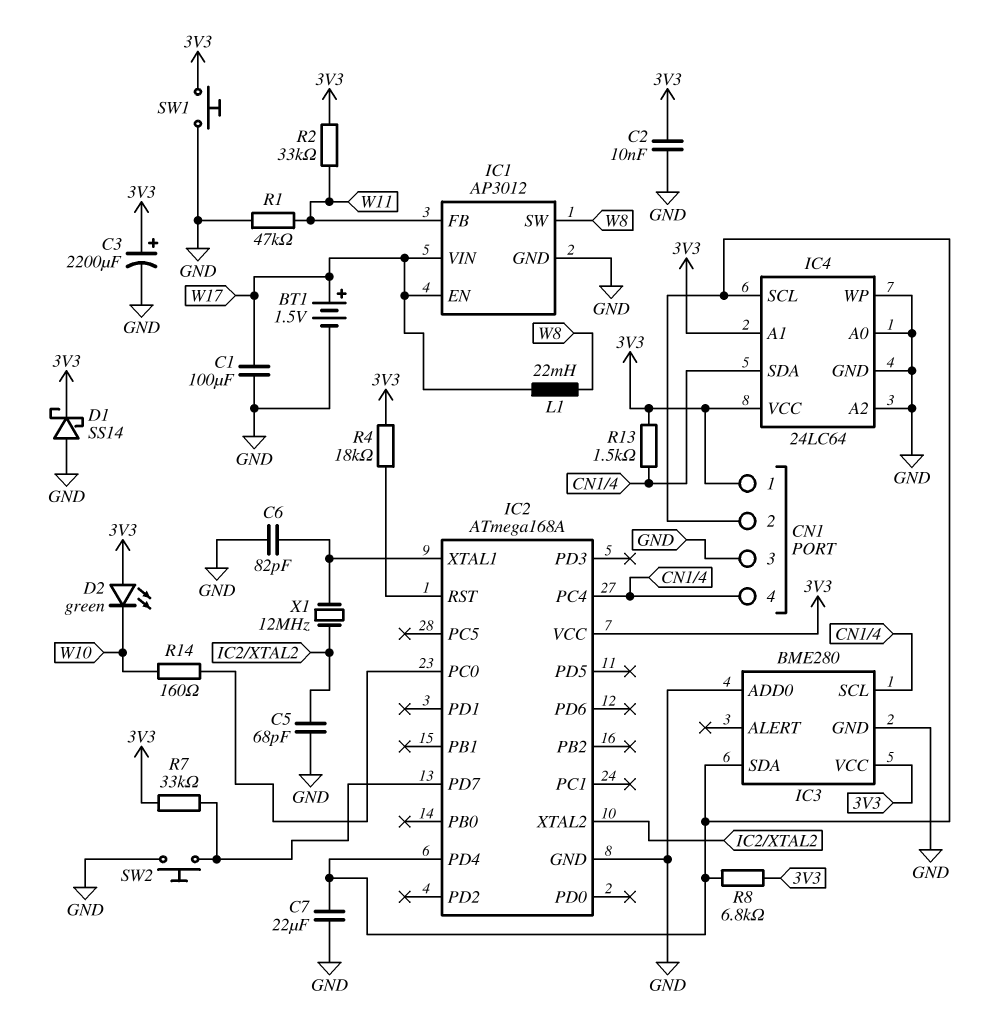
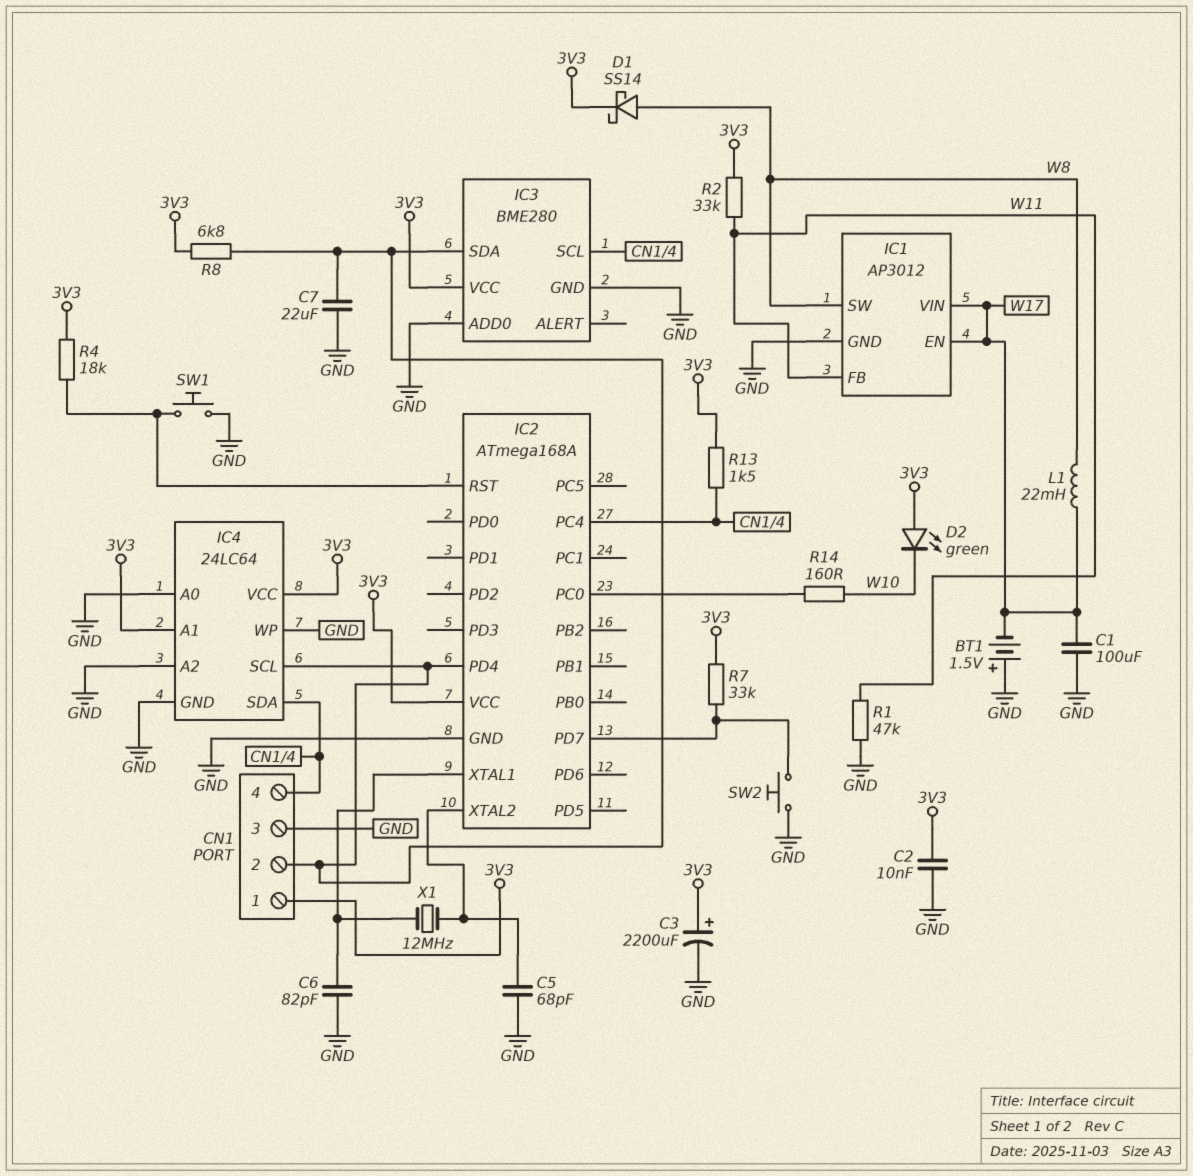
BT1: 1.5V (plus W17, minus GND) -> 1.5V (plus GND, minus W17)
D1: schottky SS14 (A GND, K 3V3) -> schottky SS14 (A W8, K 3V3)
SW1: button (3V3, GND) -> button (GND, IC2/RST)

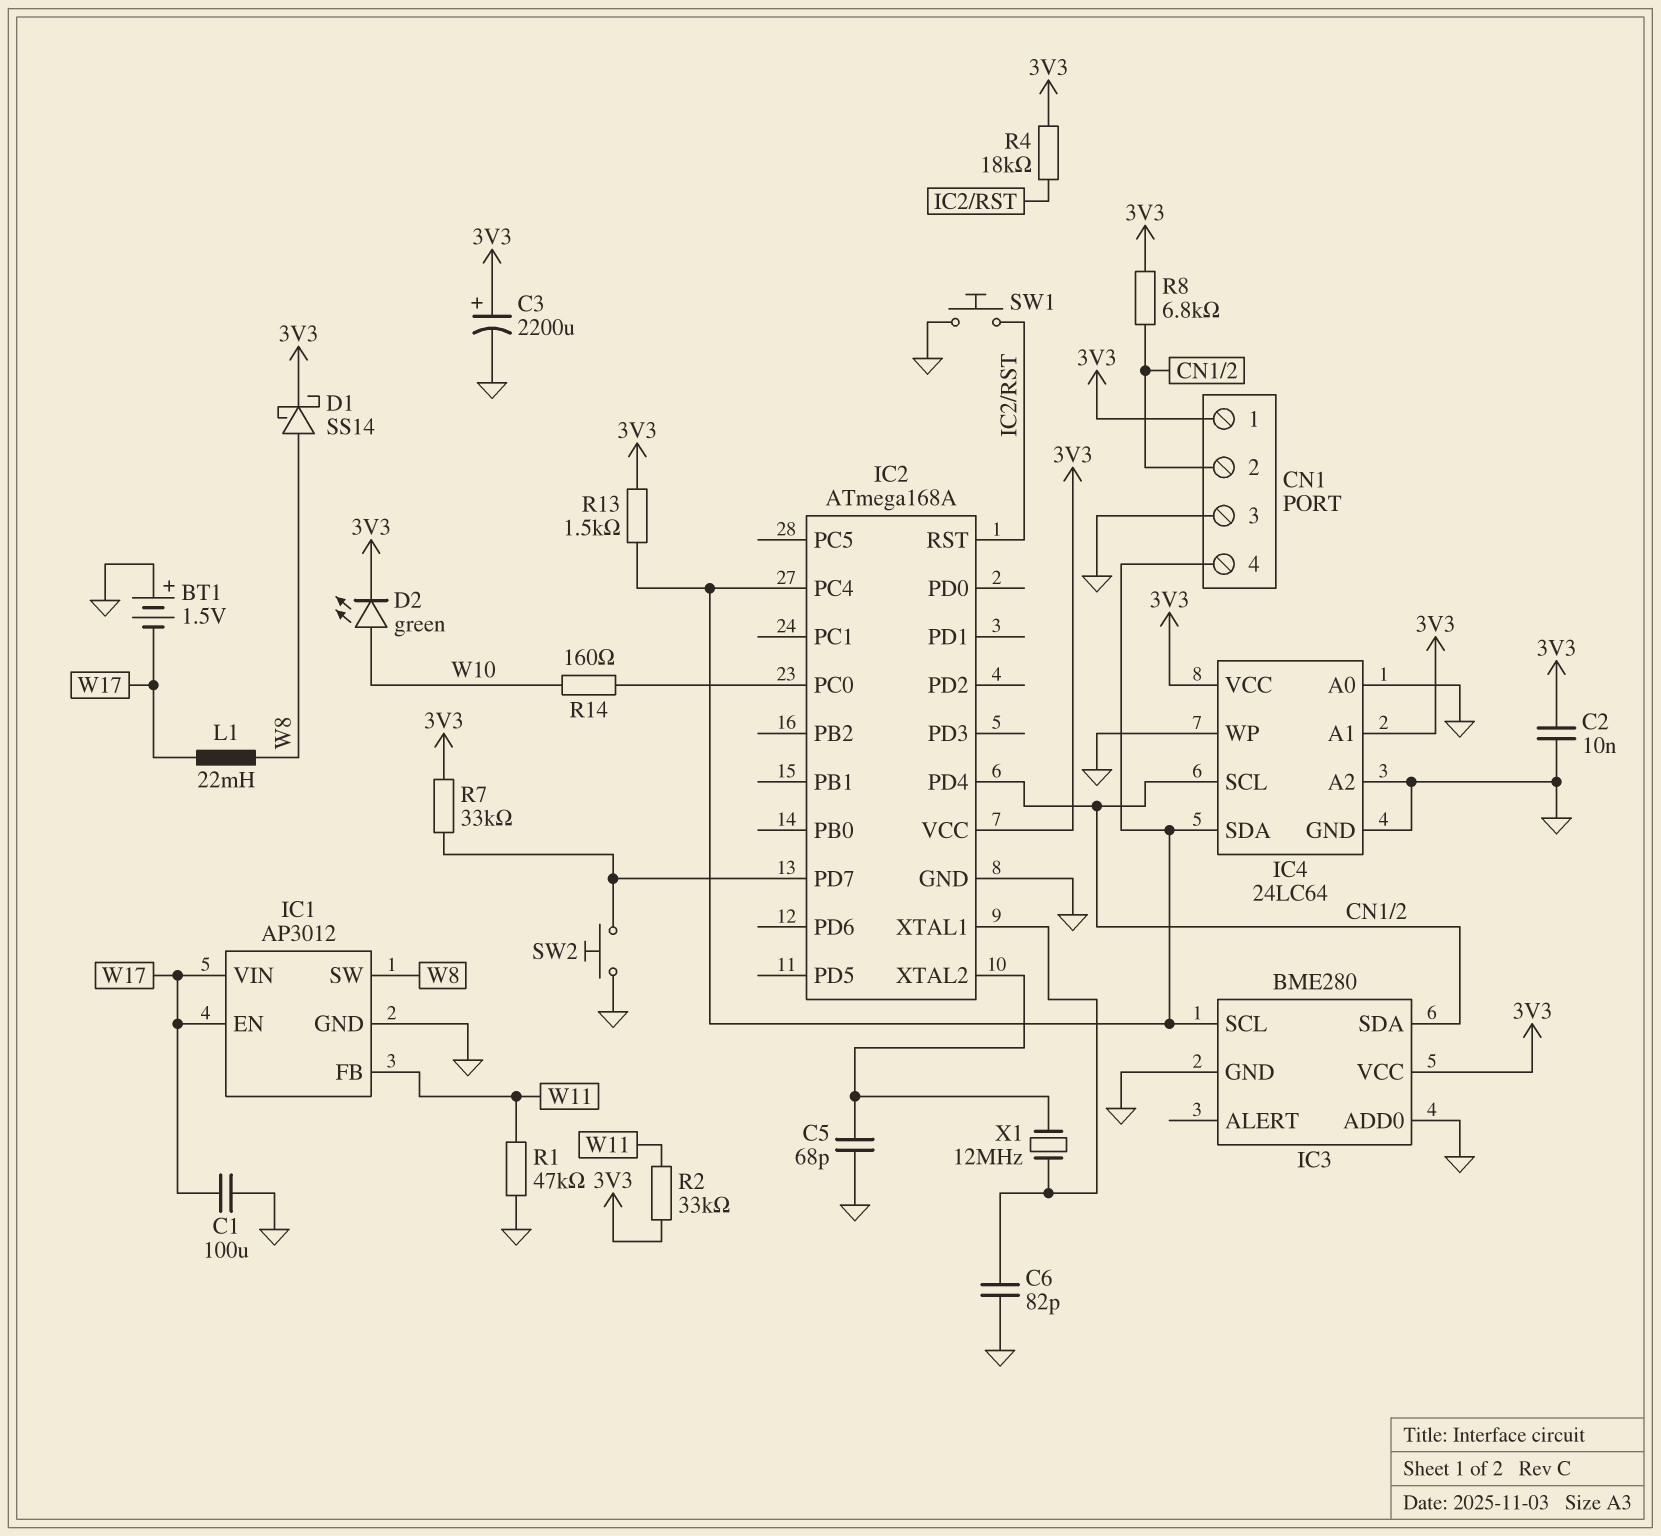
C7: 22uF (CN1/2, GND) -> none
D2: LED green (A 3V3, K W10) -> LED green (A W10, K 3V3)

